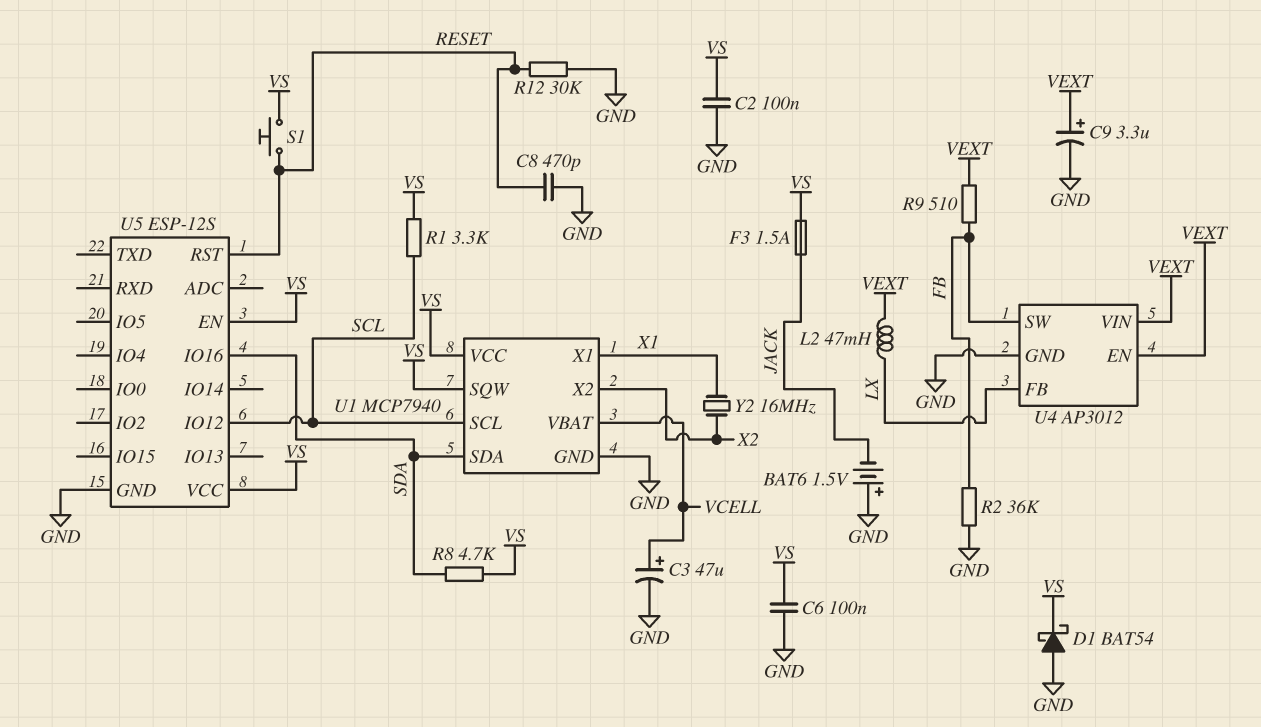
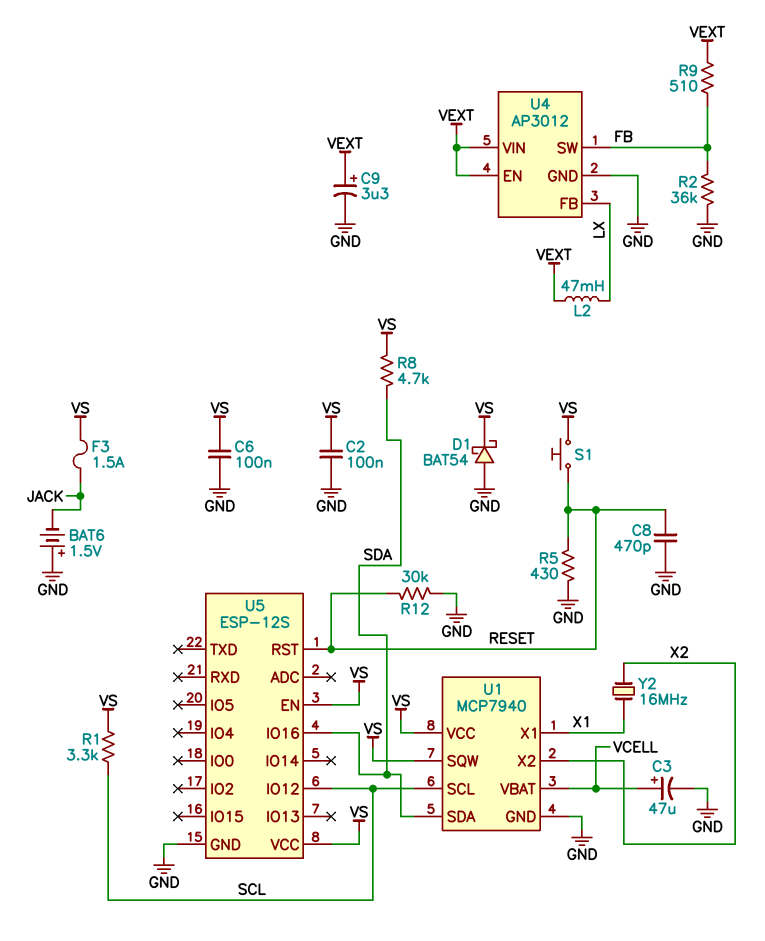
R5: none -> 430 (GND, RESET)

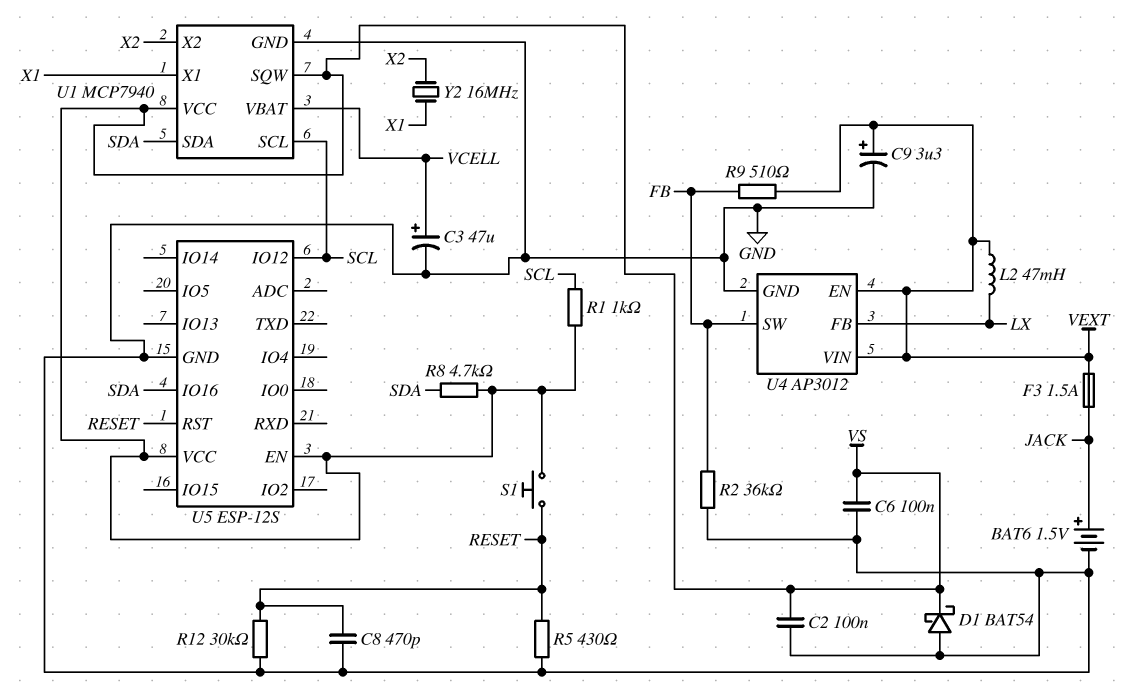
BAT6: 1.5V (plus GND, minus JACK) -> 1.5V (plus JACK, minus GND)
F3: 1.5A (JACK, VS) -> 1.5A (JACK, VEXT)
R1: 3.3k (SCL, VS) -> 1k (SCL, VS)

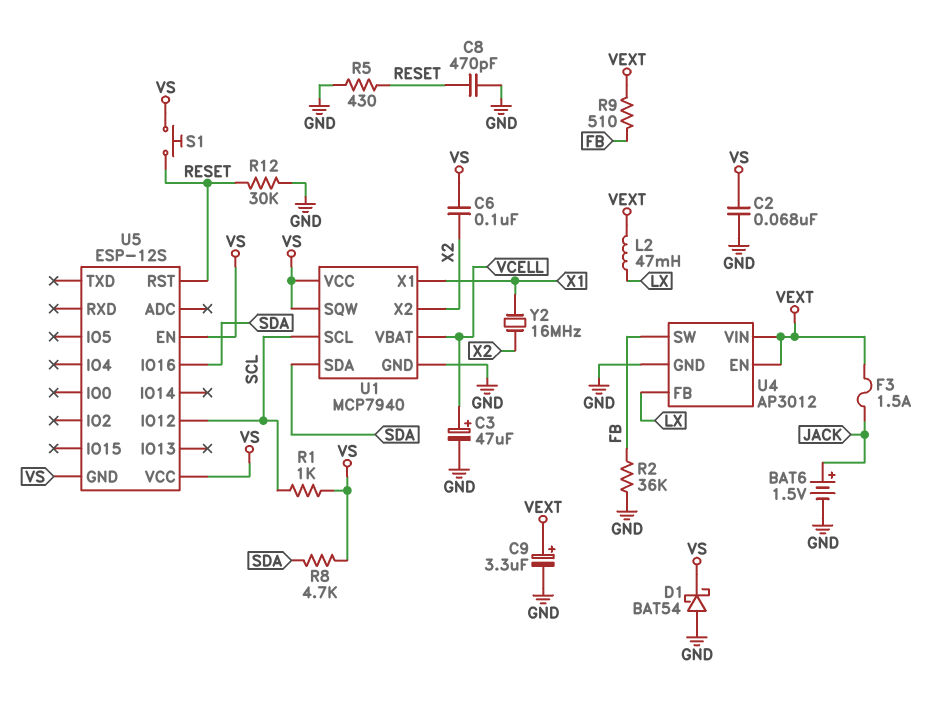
C2: 100nF (GND, VS) -> 68nF (GND, VS)
C6: 100nF (GND, VS) -> 100nF (VS, X2)
U5 pin GND: GND -> VS

